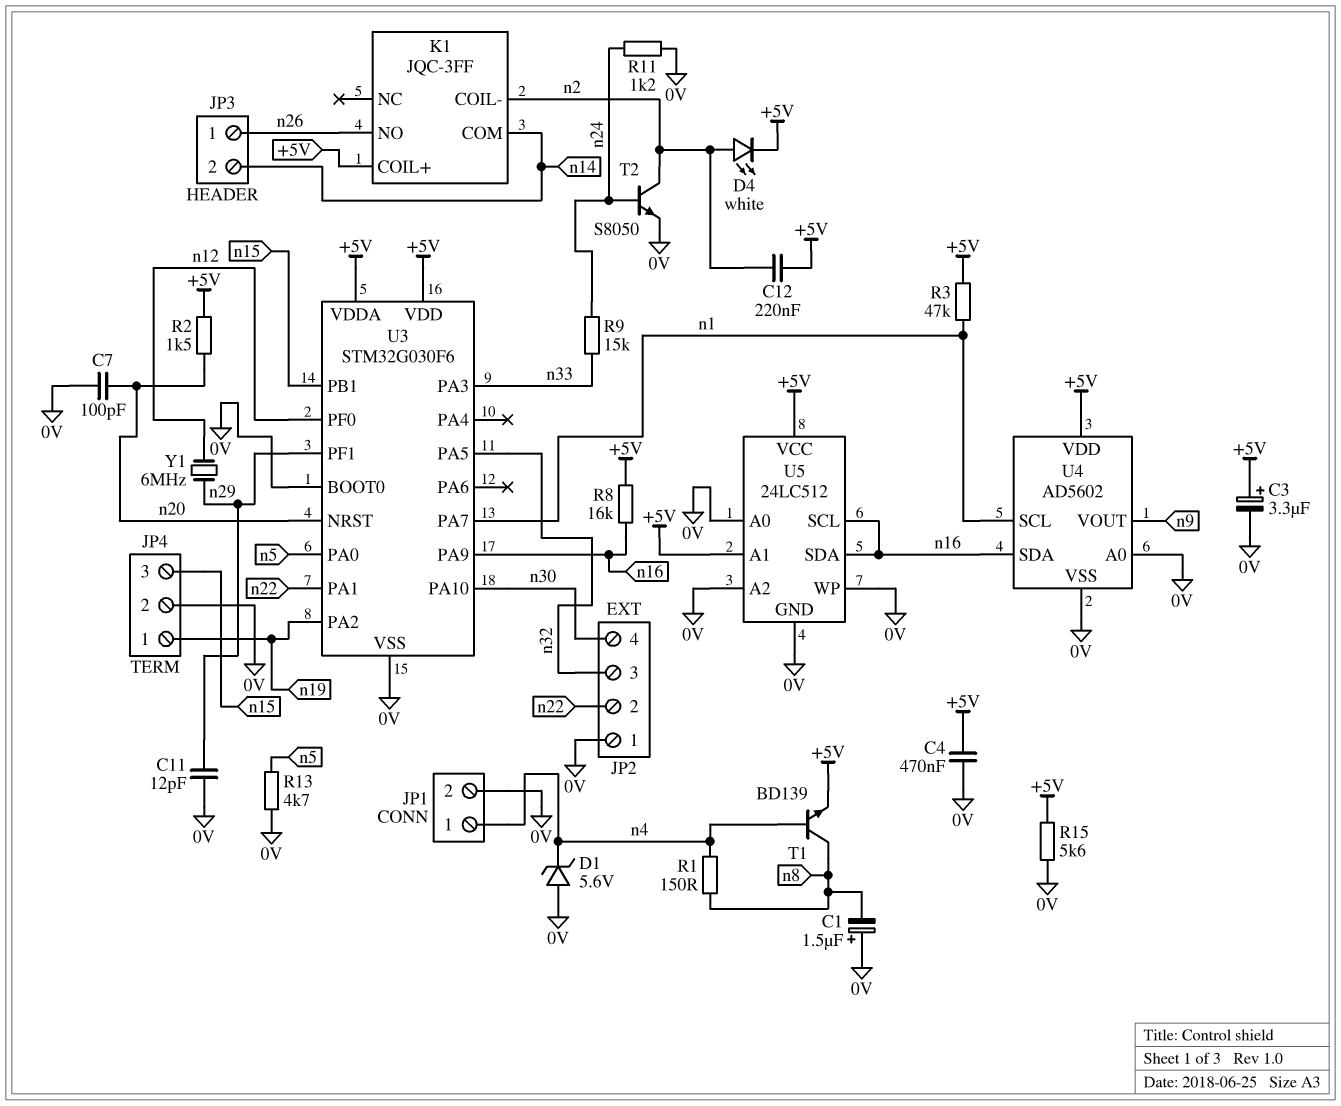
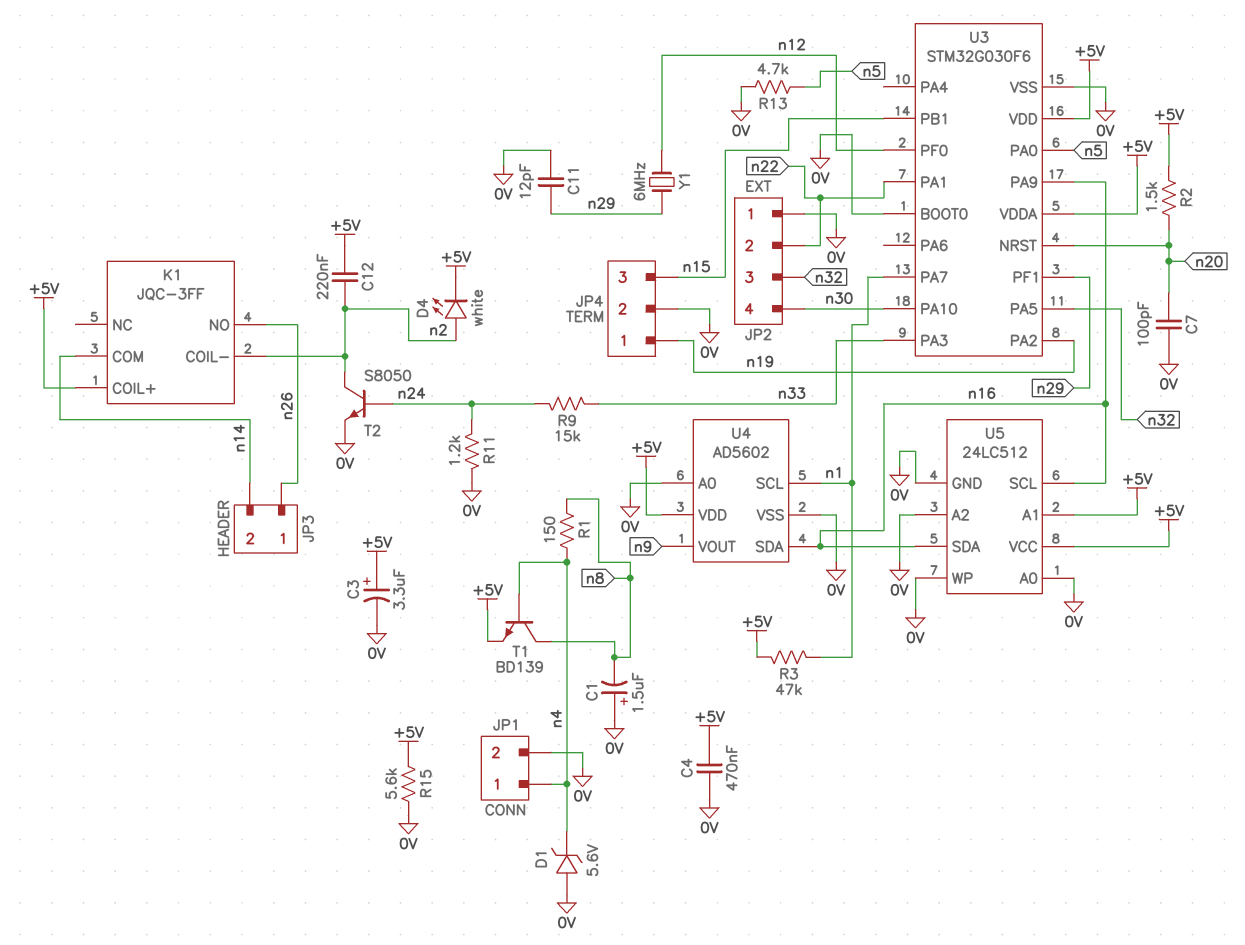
R8: 16k (+5V, n16) -> none

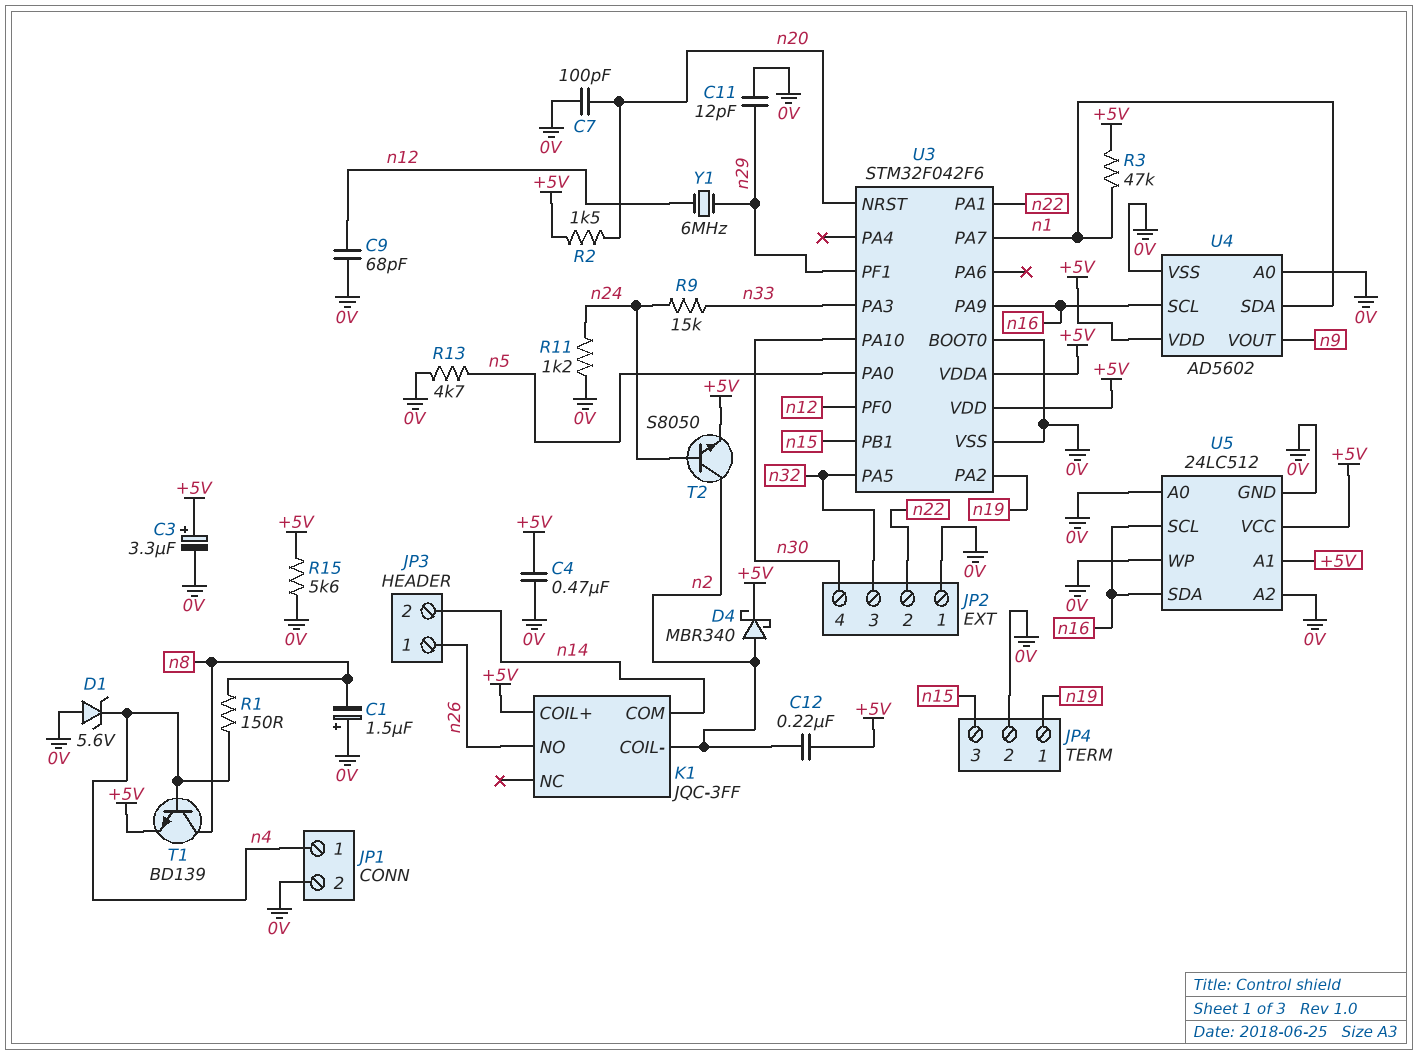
C9: none -> 68pF (0V, n12)
D4: LED white (A n2, K +5V) -> schottky MBR340 (A n2, K +5V)
T2: NPN S8050 (B n24, C n2, E 0V) -> NPN S8050 (B n24, C n2, E +5V)
U3: STM32G030F6 -> STM32F042F6
U4 pin SCL: n1 -> n16
U4 pin SDA: n16 -> n1

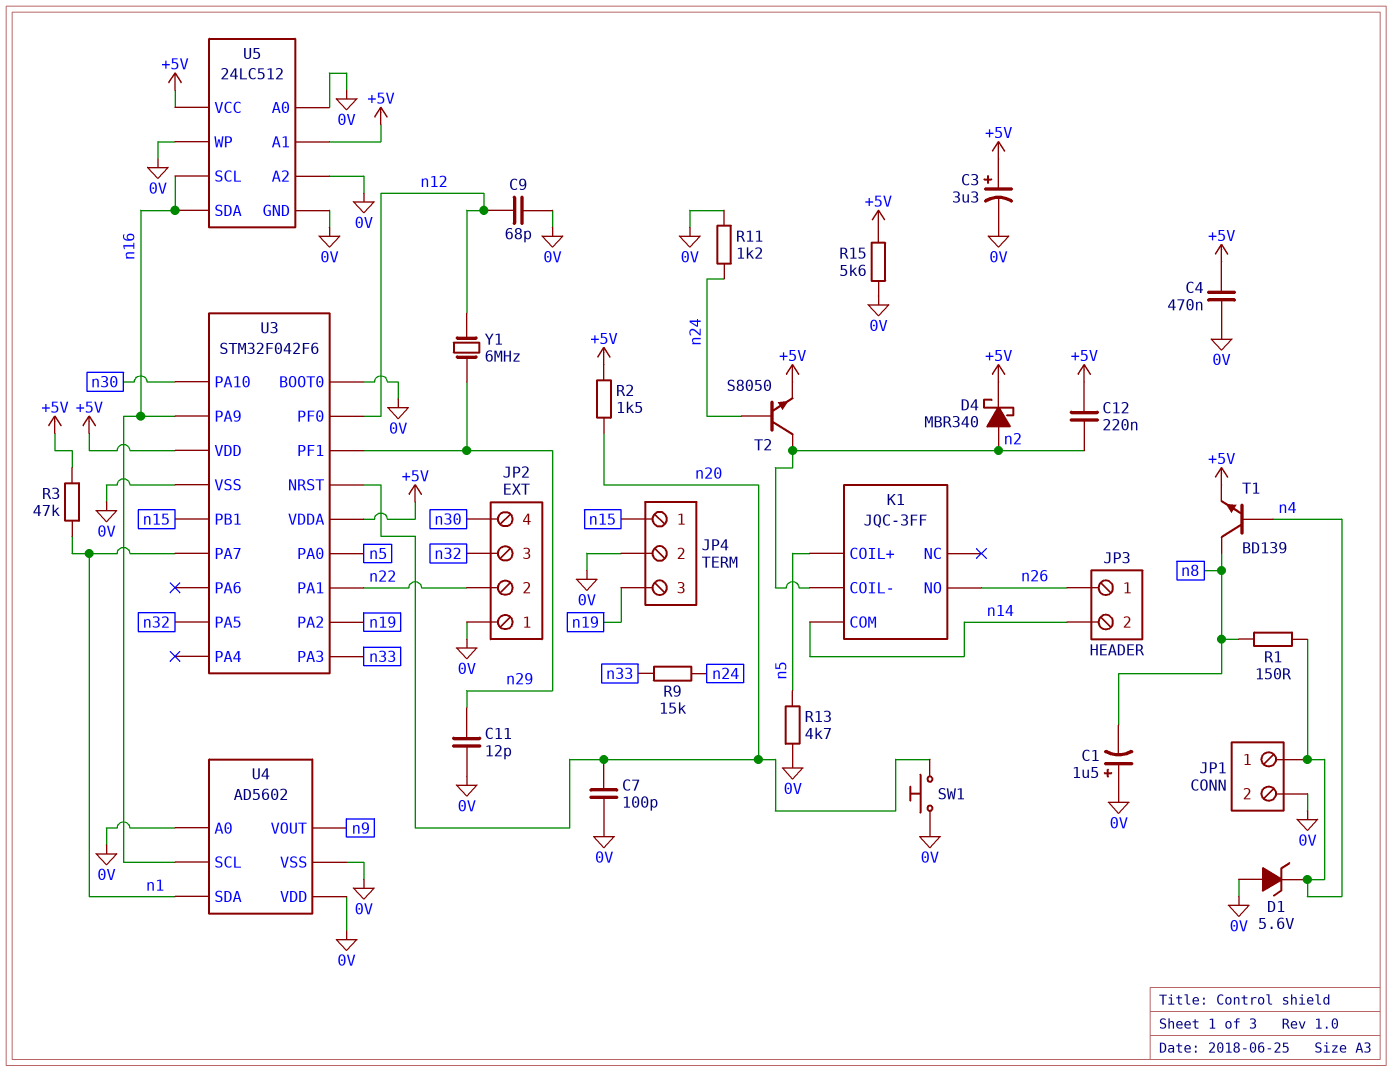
JP4 pin 1: n19 -> n15
JP4 pin 3: n15 -> n19
K1 pin COIL+: +5V -> n5
SW1: none -> button (0V, n20)
U4 pin VDD: +5V -> 0V

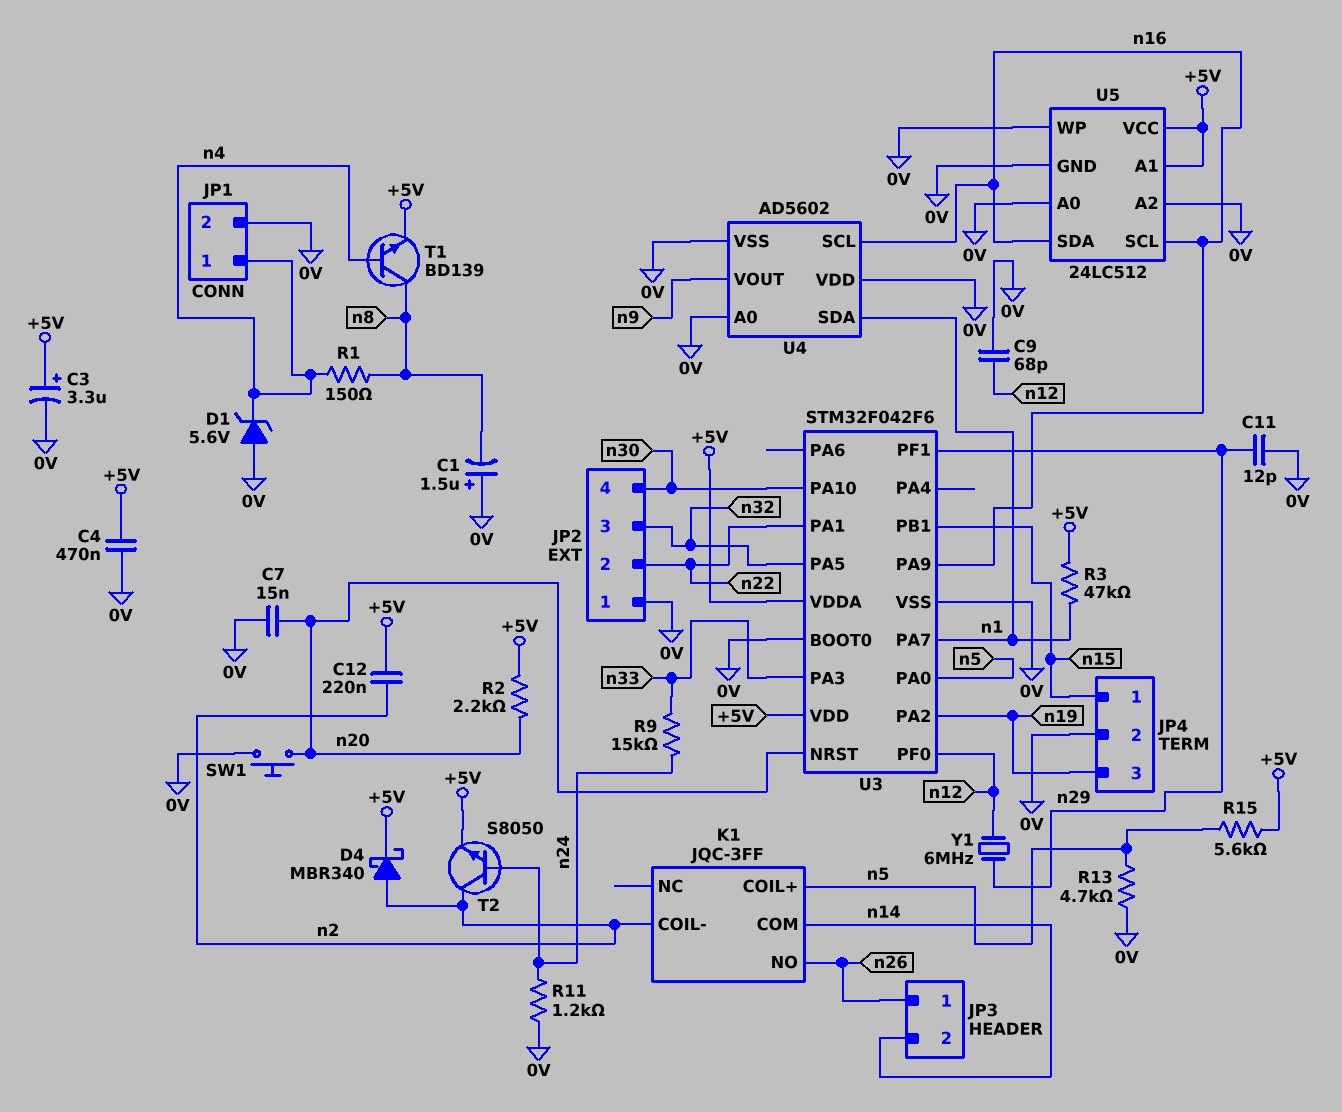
C7: 100pF (0V, n20) -> 15nF (0V, n20)
R2: 1.5k (+5V, n20) -> 2.2k (+5V, n20)
R15: 5.6k (+5V, 0V) -> 5.6k (+5V, n5)

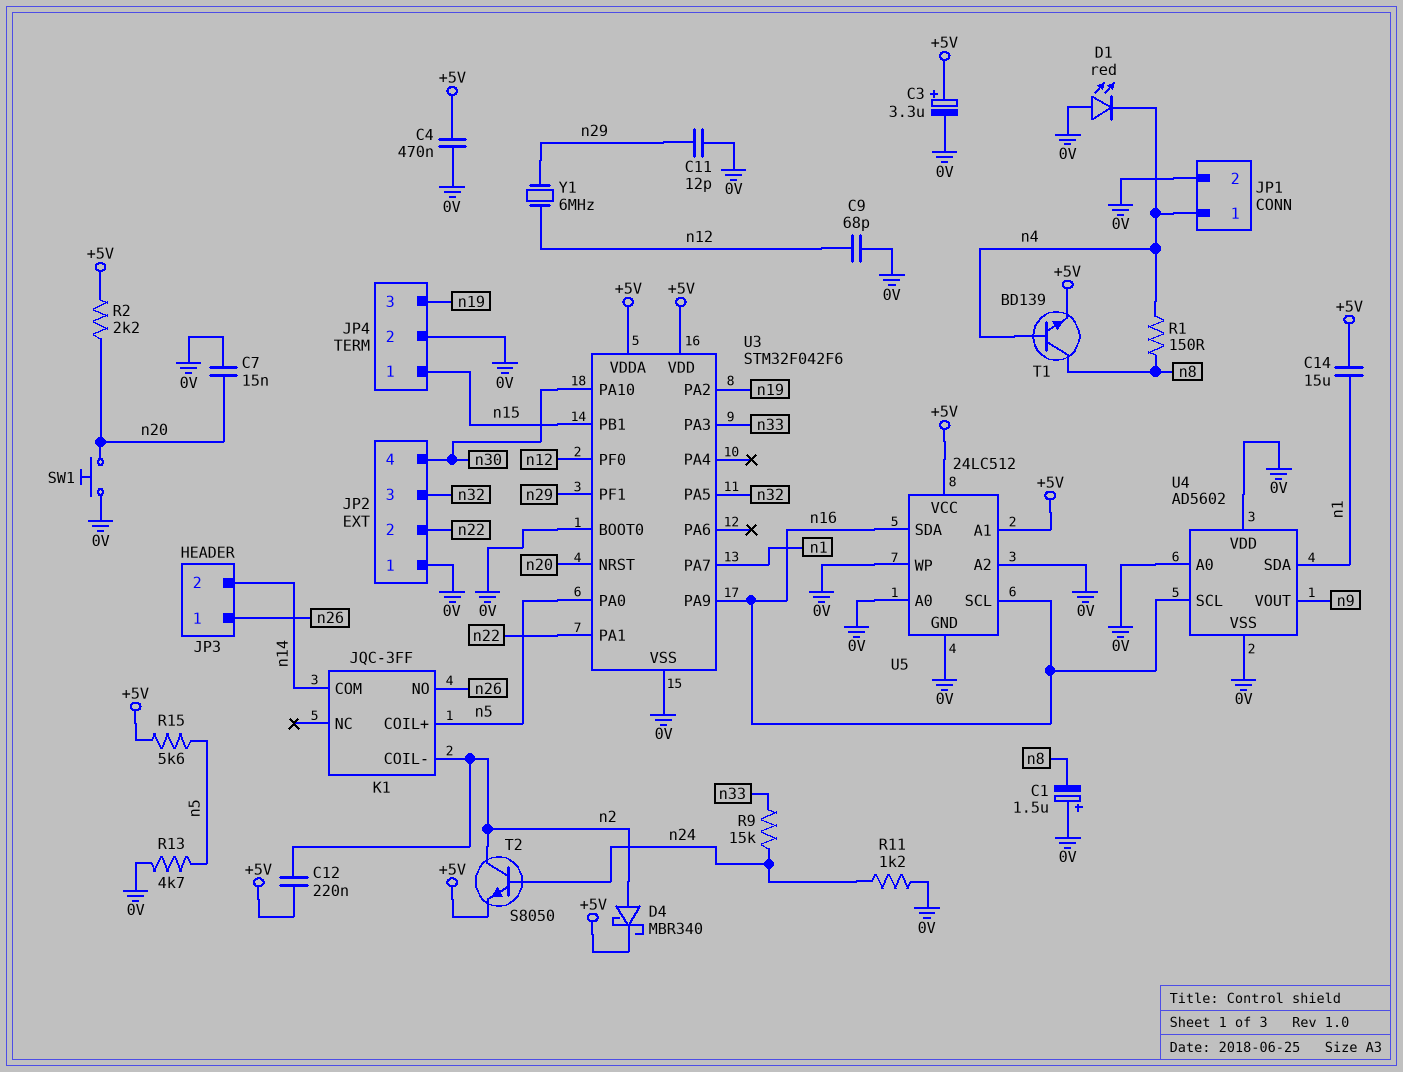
C14: none -> 15uF (+5V, n1)
D1: zener 5.6V (A 0V, K n4) -> LED red (A 0V, K n4)
R3: 47k (+5V, n1) -> none

